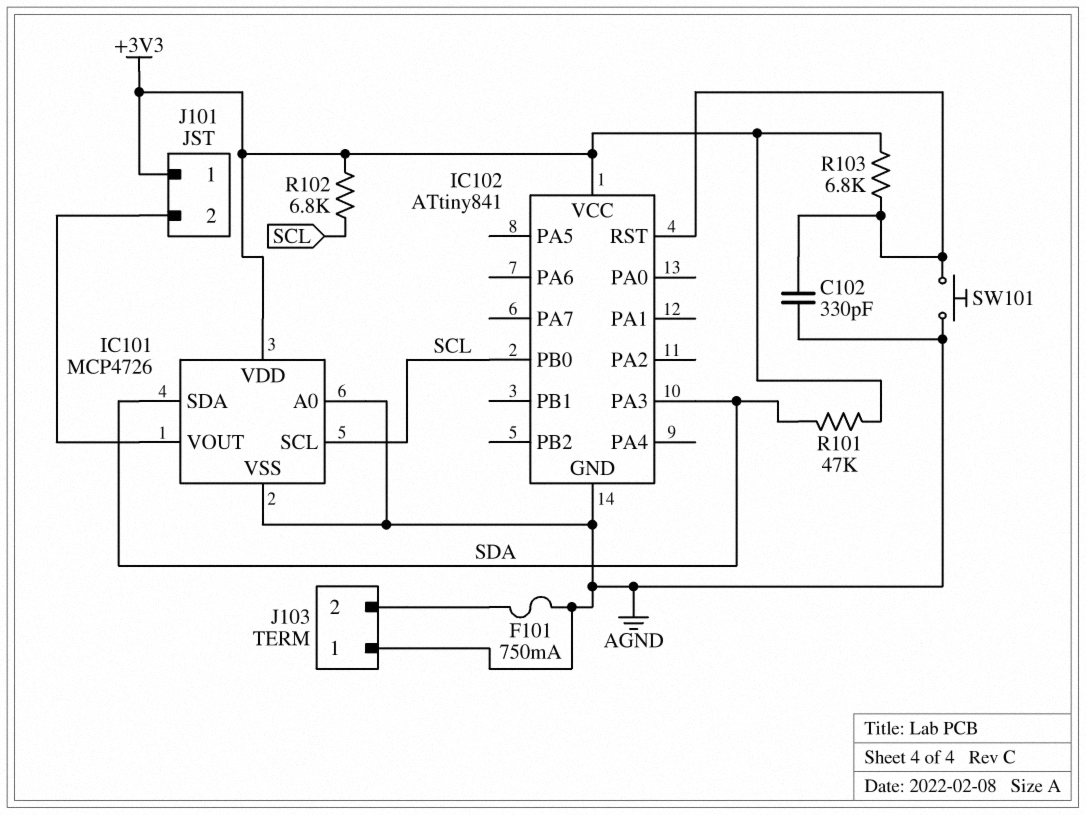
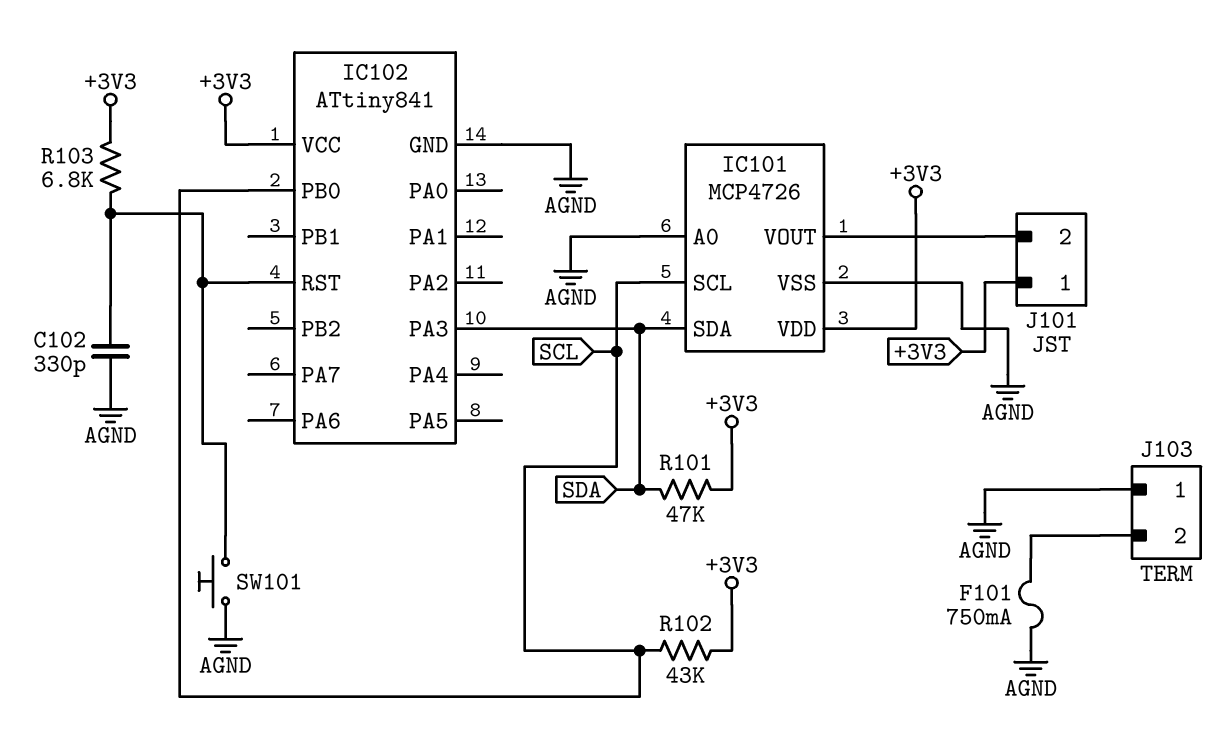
R102: 6.8k (+3V3, SCL) -> 43k (+3V3, SCL)

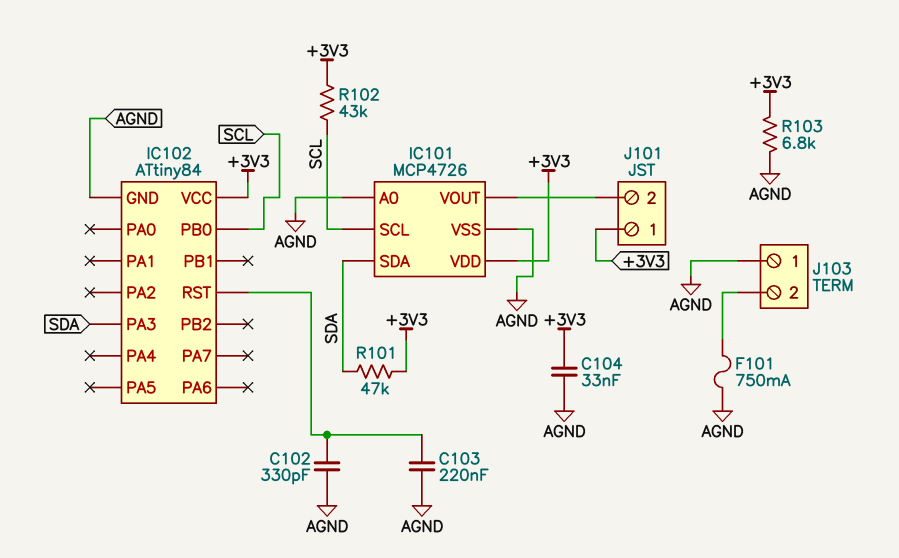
C103: none -> 220nF (AGND, IC102/RST)
C104: none -> 33nF (+3V3, AGND)
IC102: ATtiny841 -> ATtiny84
R103: 6.8k (+3V3, IC102/RST) -> 6.8k (+3V3, AGND)
SW101: button (AGND, IC102/RST) -> none

